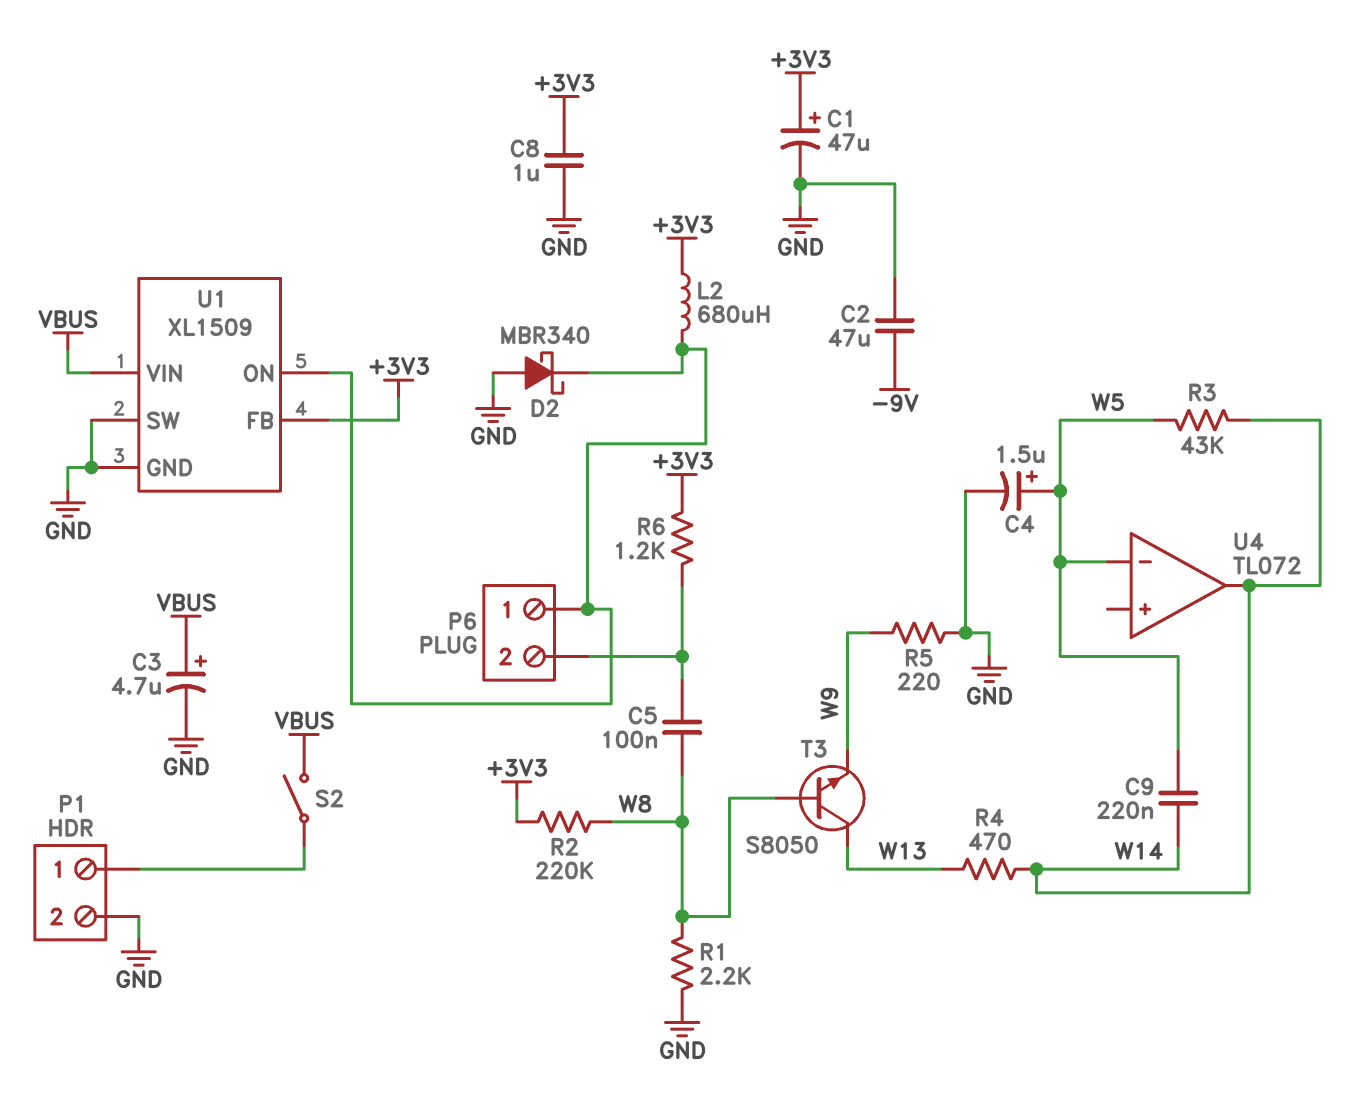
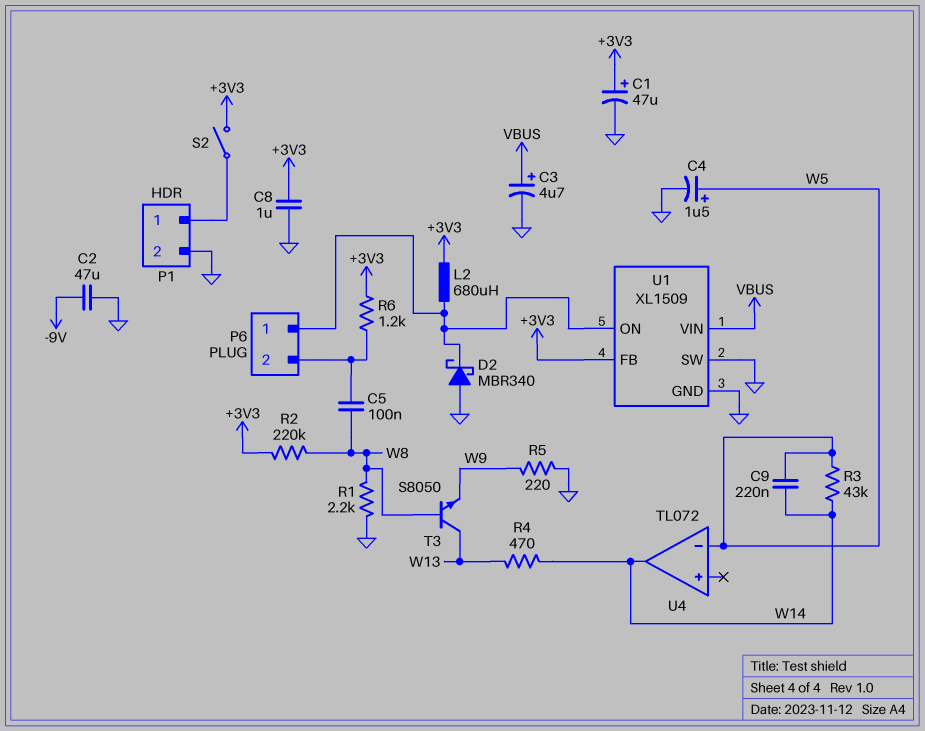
S2: switch (P1/1, VBUS) -> switch (+3V3, P1/1)

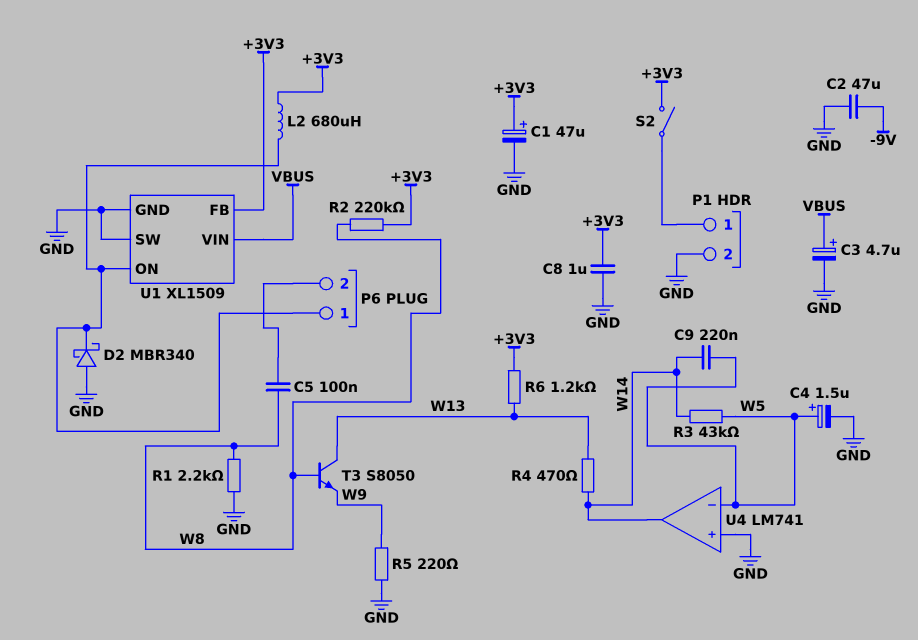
R6: 1.2k (+3V3, P6/2) -> 1.2k (+3V3, W13)
U4: TL072 -> LM741
U4 pin in+: none -> GND

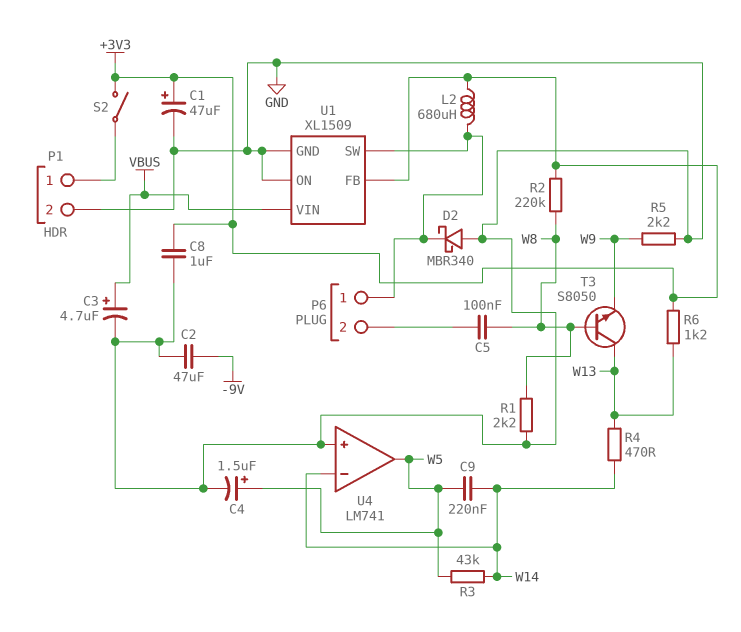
R5: 220 (GND, W9) -> 2.2k (GND, W9)
U1 pin ON: P6/1 -> GND
U1 pin SW: GND -> P6/1
U4 pin in-: W5 -> W14
U4 pin out: W14 -> W5

